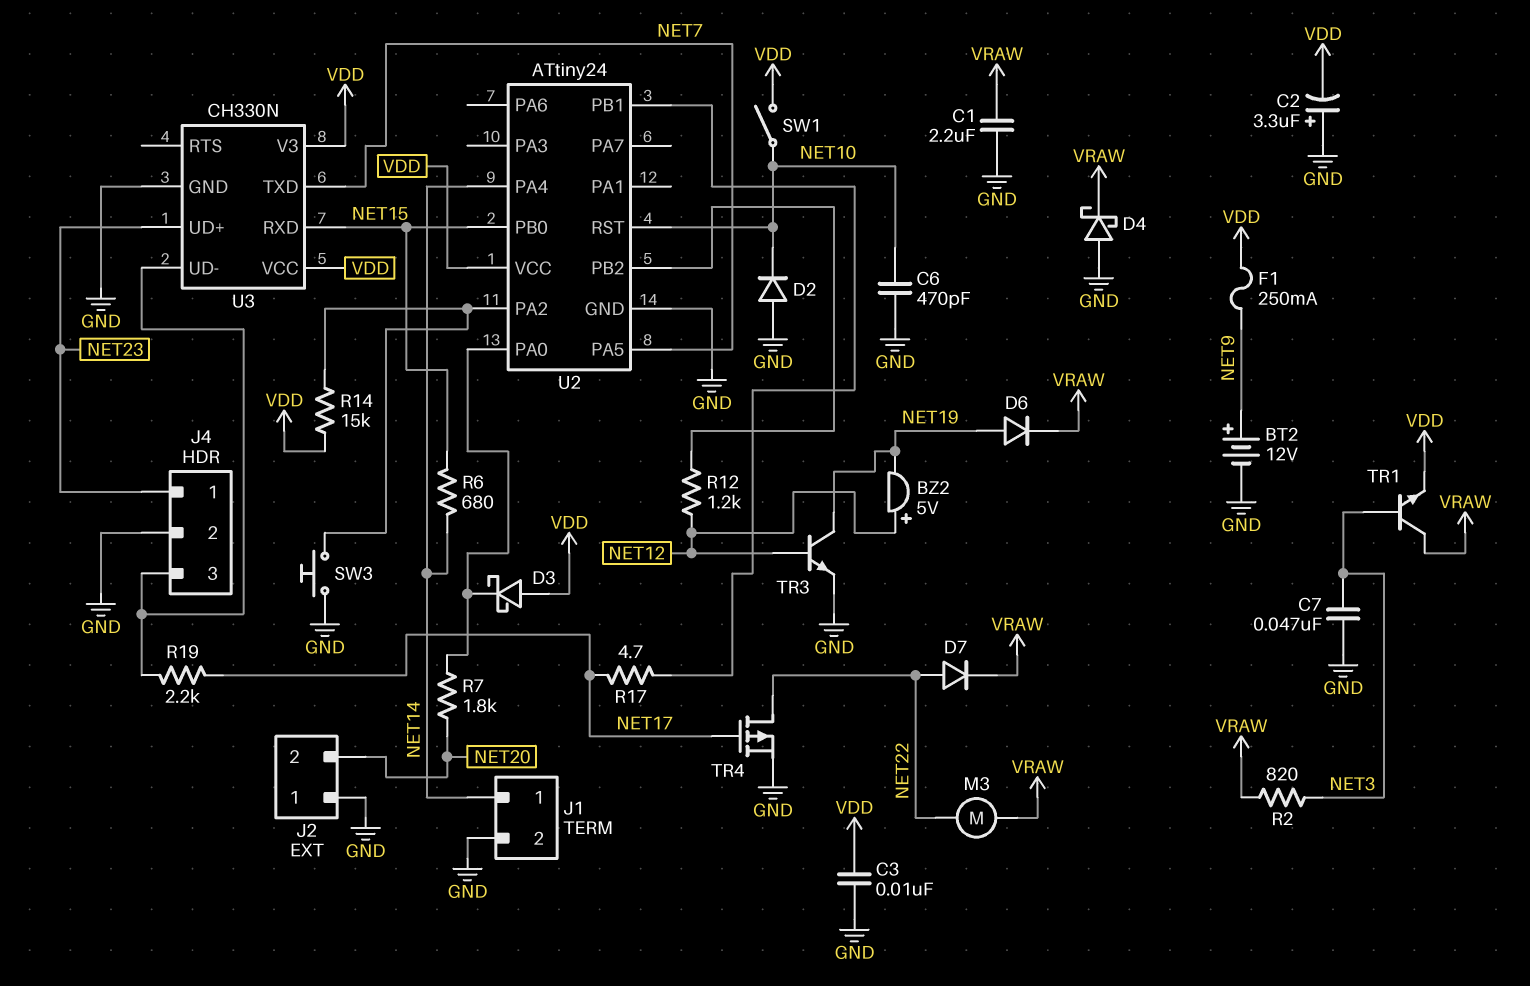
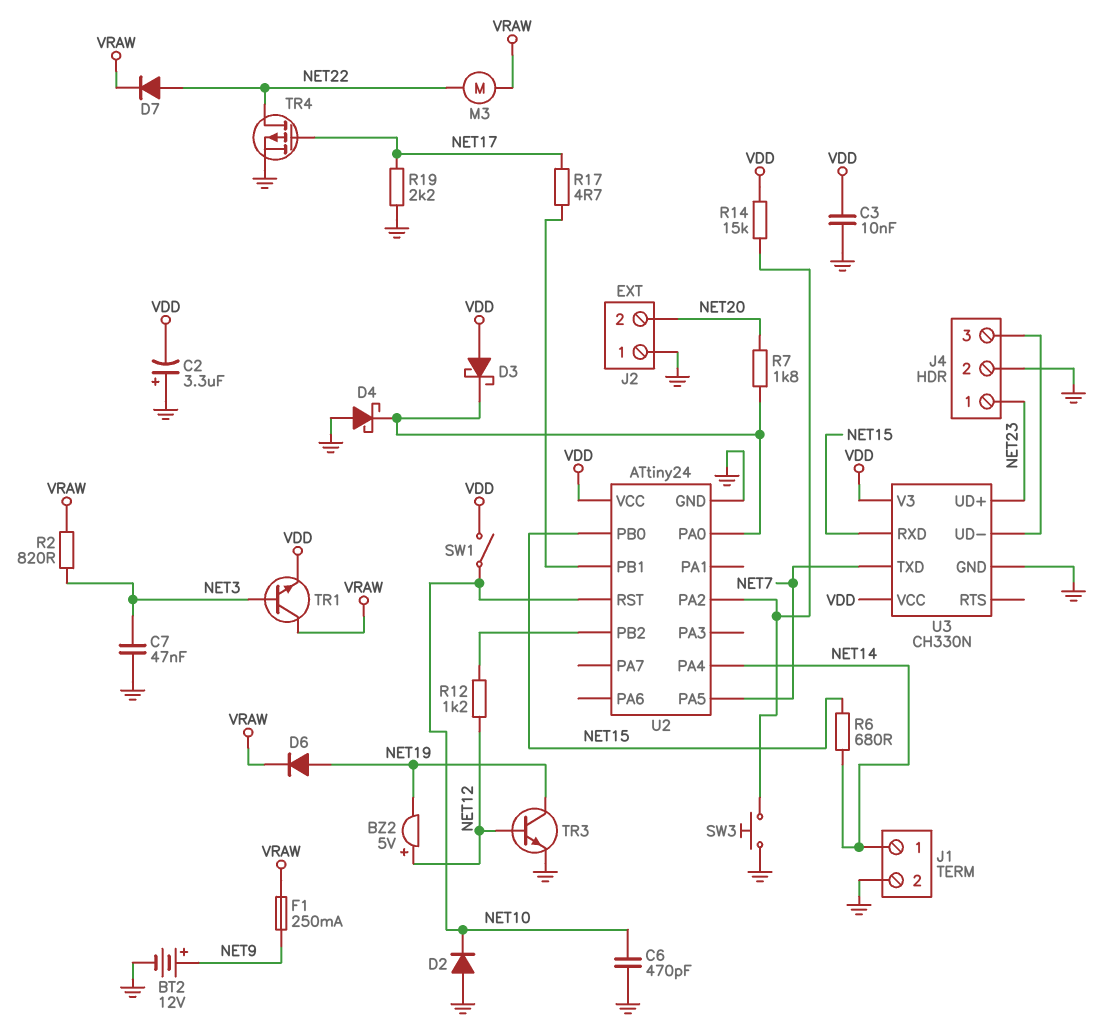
C1: 2.2uF (GND, VRAW) -> none
D4: schottky (A GND, K VRAW) -> schottky (A GND, K U2/PA0)
F1: 250mA (NET9, VDD) -> 250mA (NET9, VRAW)
R19: 2.2k (J4/3, NET17) -> 2.2k (GND, NET17)

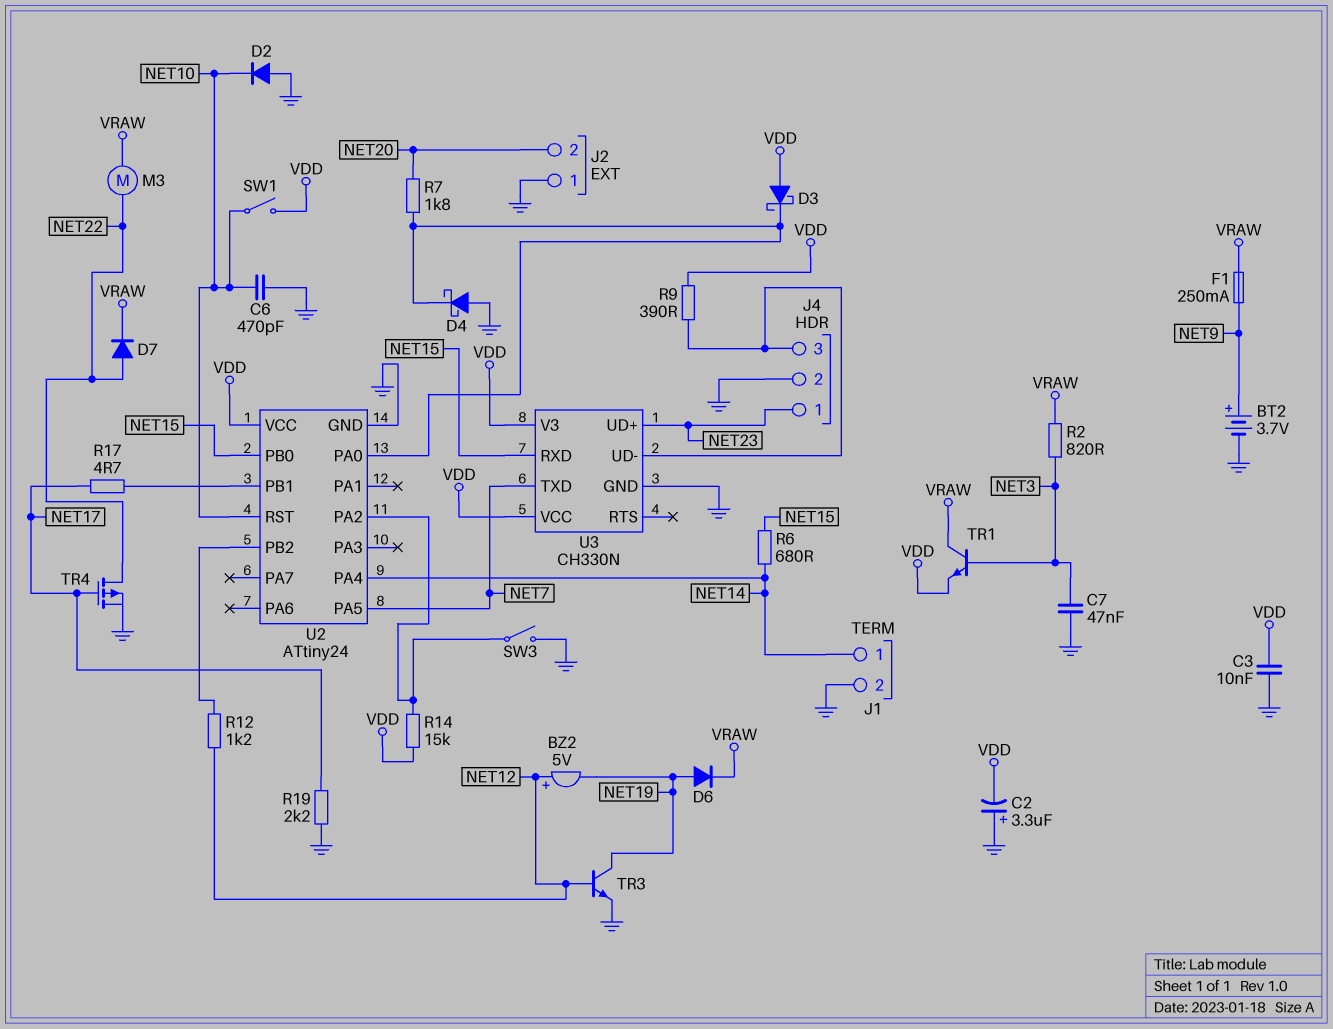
BT2: 12V (plus NET9, minus GND) -> 3.7V (plus NET9, minus GND)
R9: none -> 390 (J4/3, VDD)
SW3: button (GND, U2/PA2) -> switch (GND, U2/PA2)

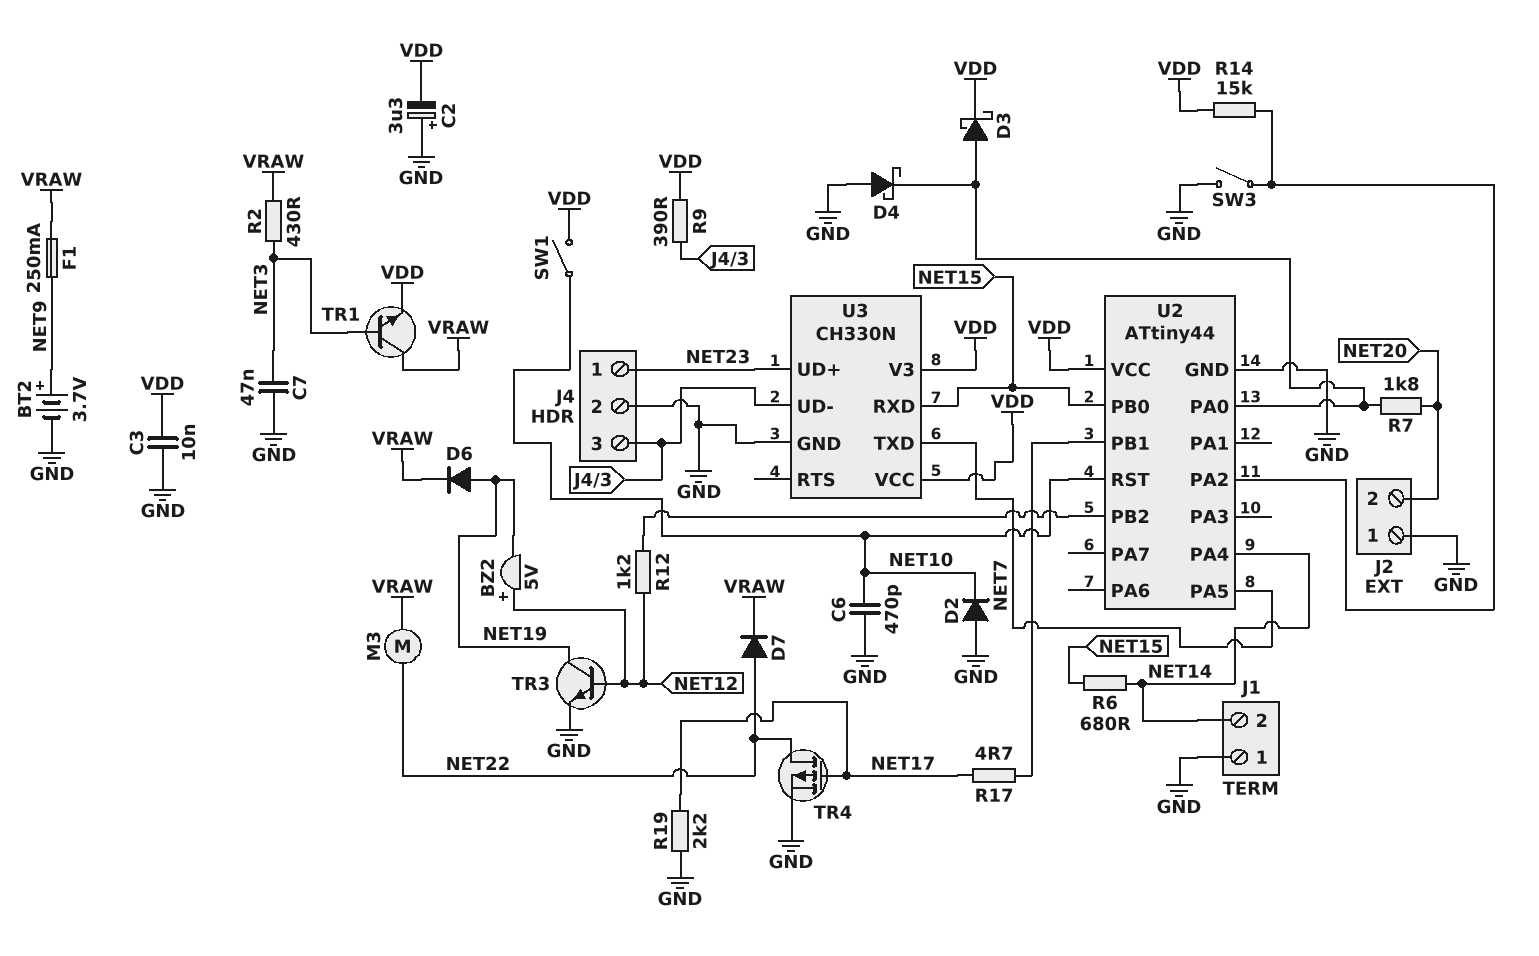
D3: schottky (A VDD, K U2/PA0) -> schottky (A U2/PA0, K VDD)
J1 pin 1: NET14 -> GND
J1 pin 2: GND -> NET14
R2: 820 (NET3, VRAW) -> 430 (NET3, VRAW)
U2: ATtiny24 -> ATtiny44

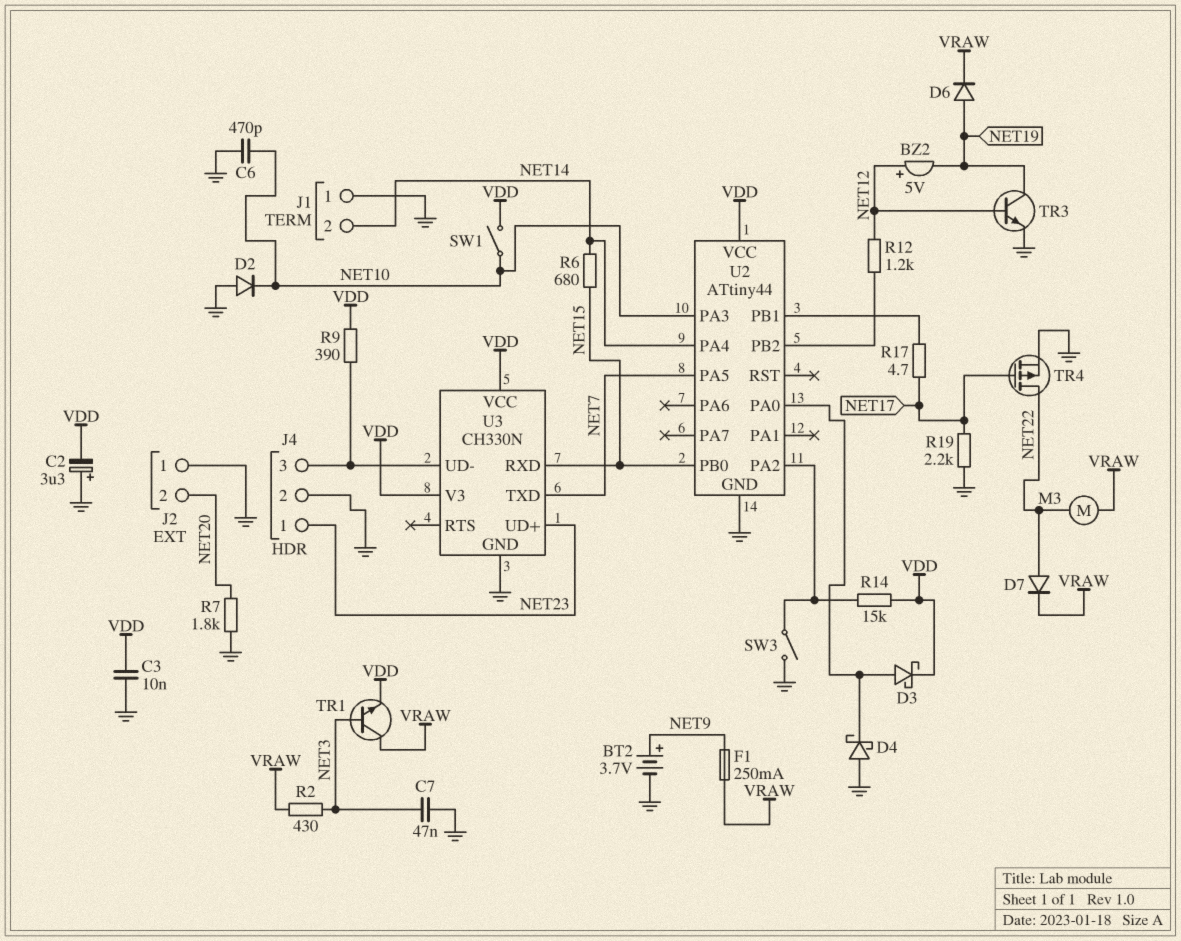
R7: 1.8k (NET20, U2/PA0) -> 1.8k (GND, NET20)
U2 pin PA3: none -> NET10
U2 pin RST: NET10 -> none

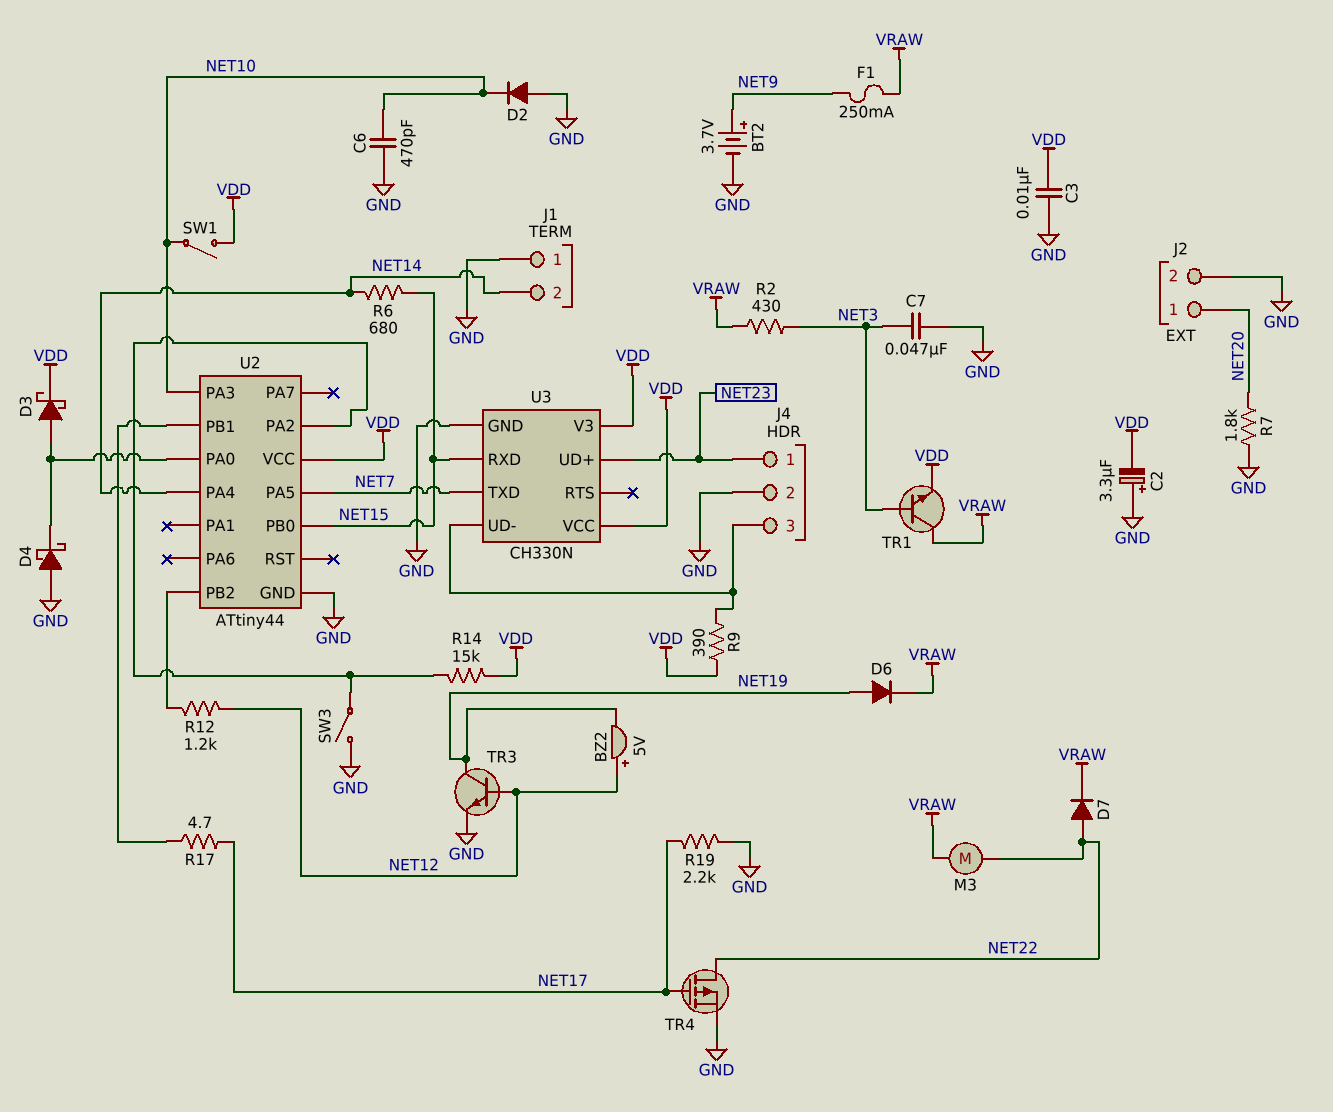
J2 pin 1: GND -> NET20
J2 pin 2: NET20 -> GND

